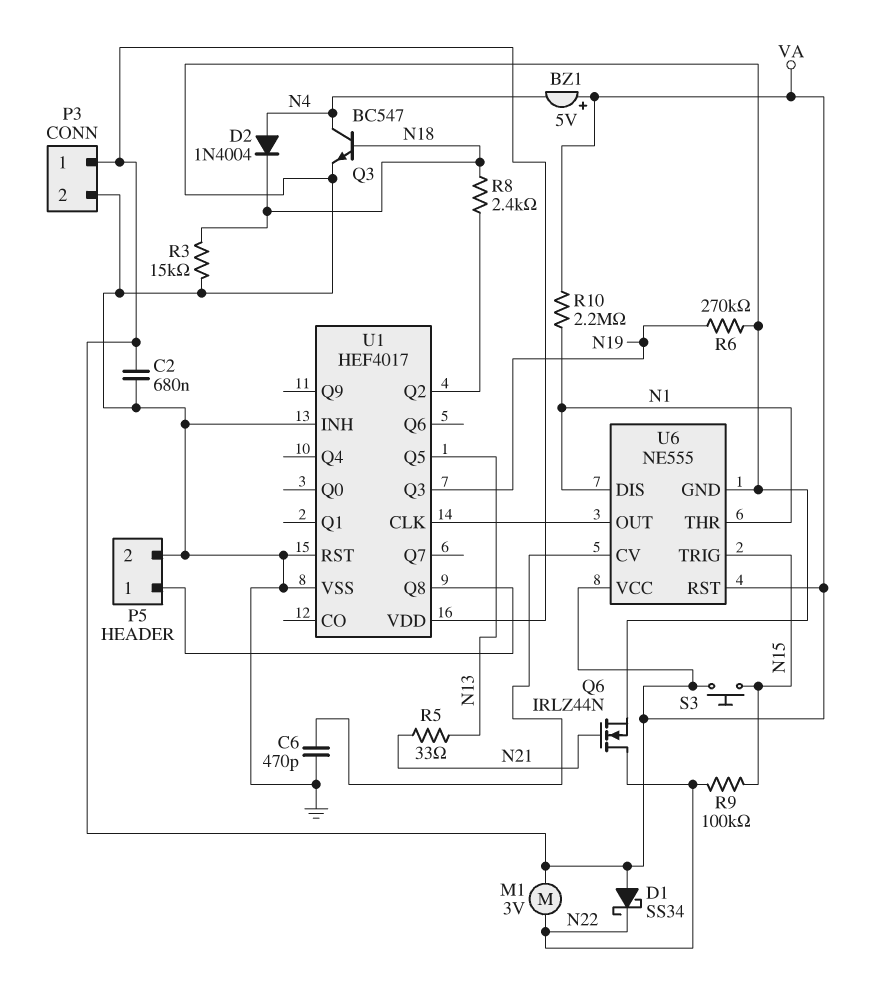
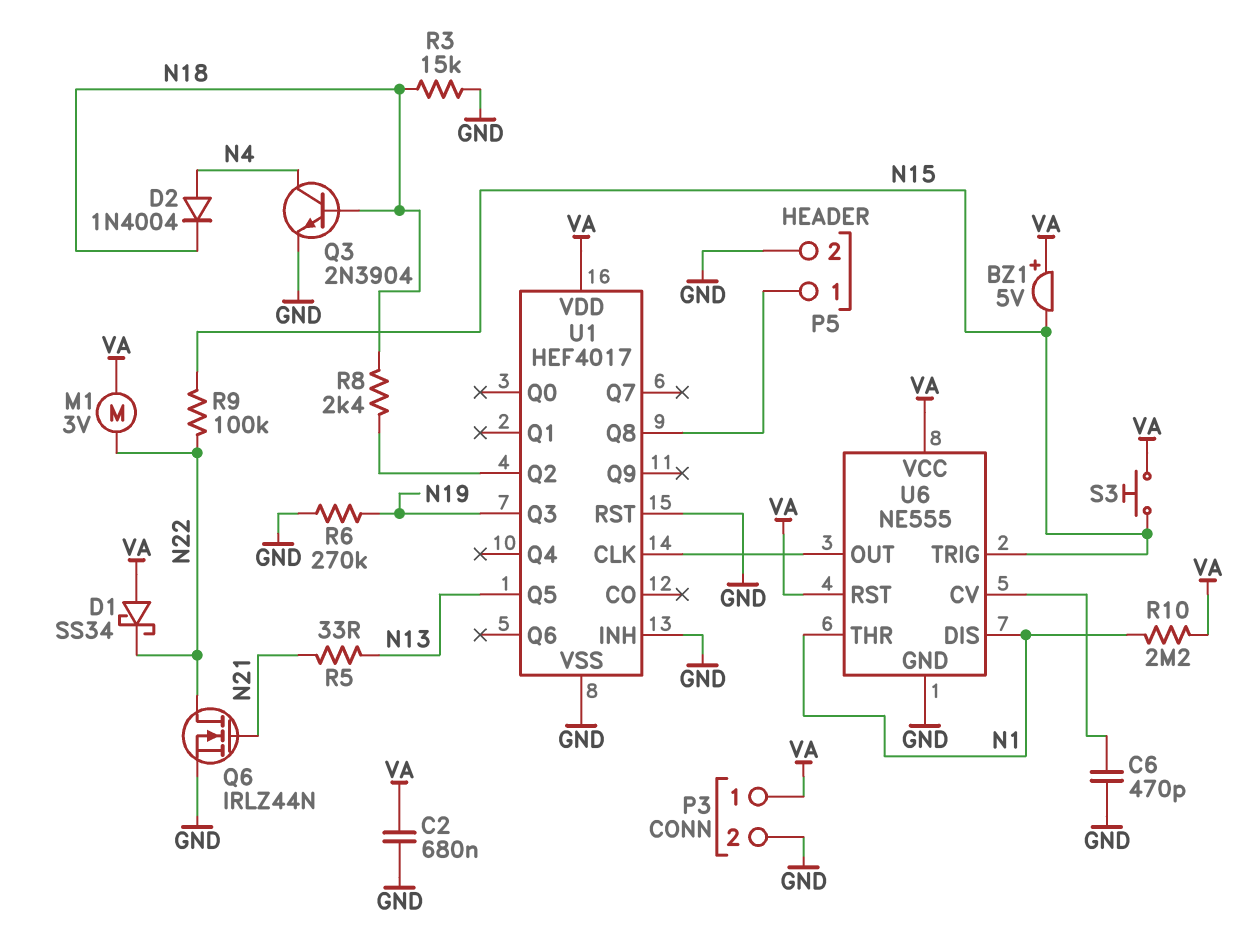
BZ1: buzzer 5V (plus VA, minus N4) -> buzzer 5V (plus VA, minus N15)
Q3: NPN BC547 (B N18, C N4, E GND) -> NPN 2N3904 (B N18, C N4, E GND)

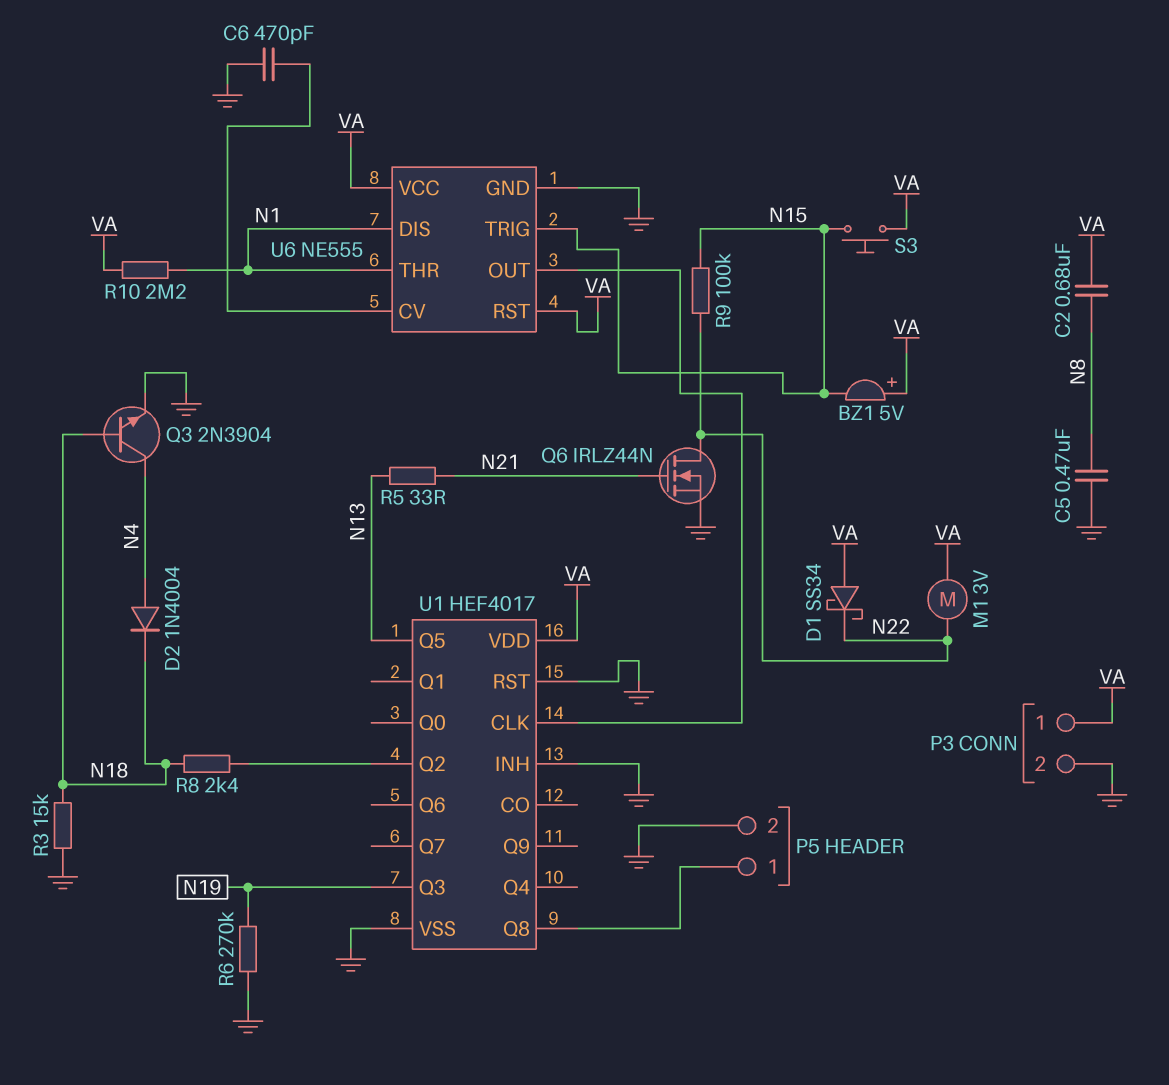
C2: 680nF (GND, VA) -> 680nF (N8, VA)
C5: none -> 470nF (GND, N8)

